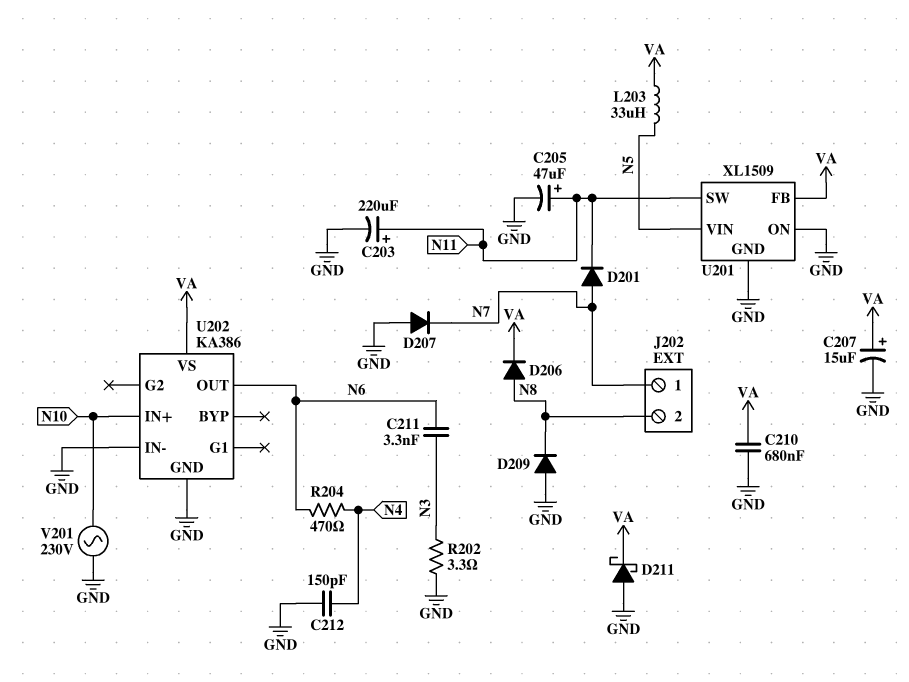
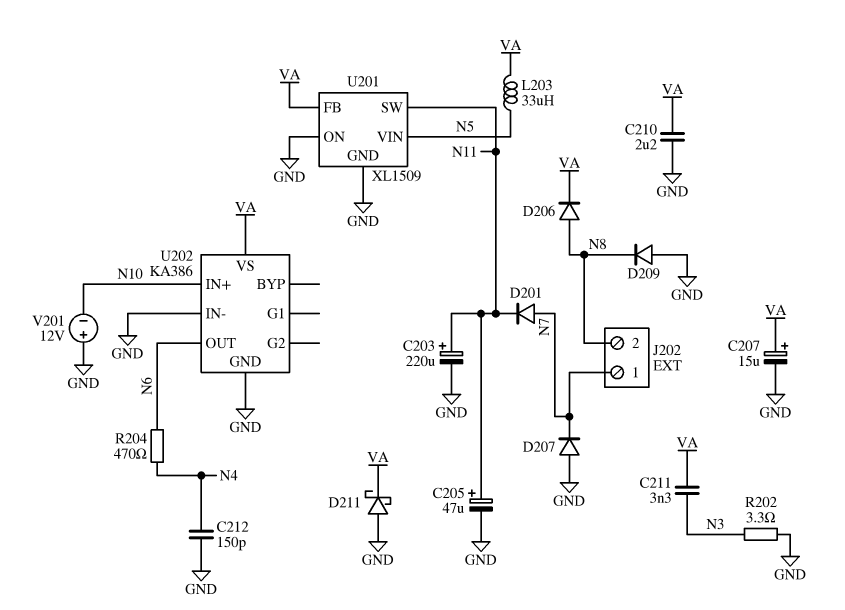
C210: 680nF (GND, VA) -> 2.2uF (GND, VA)
C211: 3.3nF (N3, N6) -> 3.3nF (N3, VA)
V201: AC 230V (GND, N10) -> 12V (plus GND, minus N10)

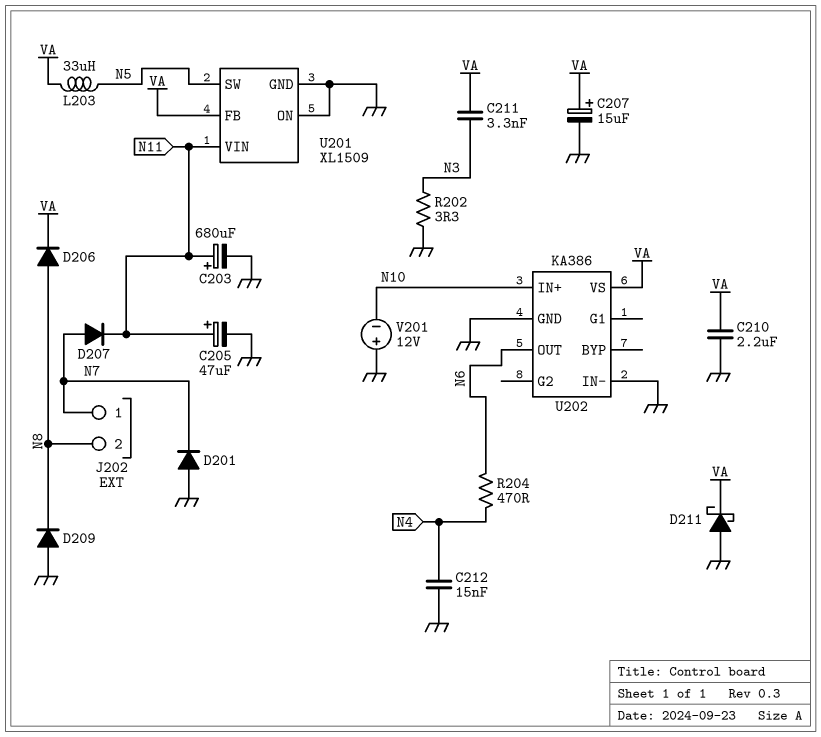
C203: 220uF (plus N11, minus GND) -> 680uF (plus N11, minus GND)
C212: 150pF (GND, N4) -> 15nF (GND, N4)
D201: diode (A N7, K N11) -> diode (A GND, K N7)
D207: diode (A GND, K N7) -> diode (A N7, K N11)
U201 pin SW: N11 -> N5
U201 pin VIN: N5 -> N11

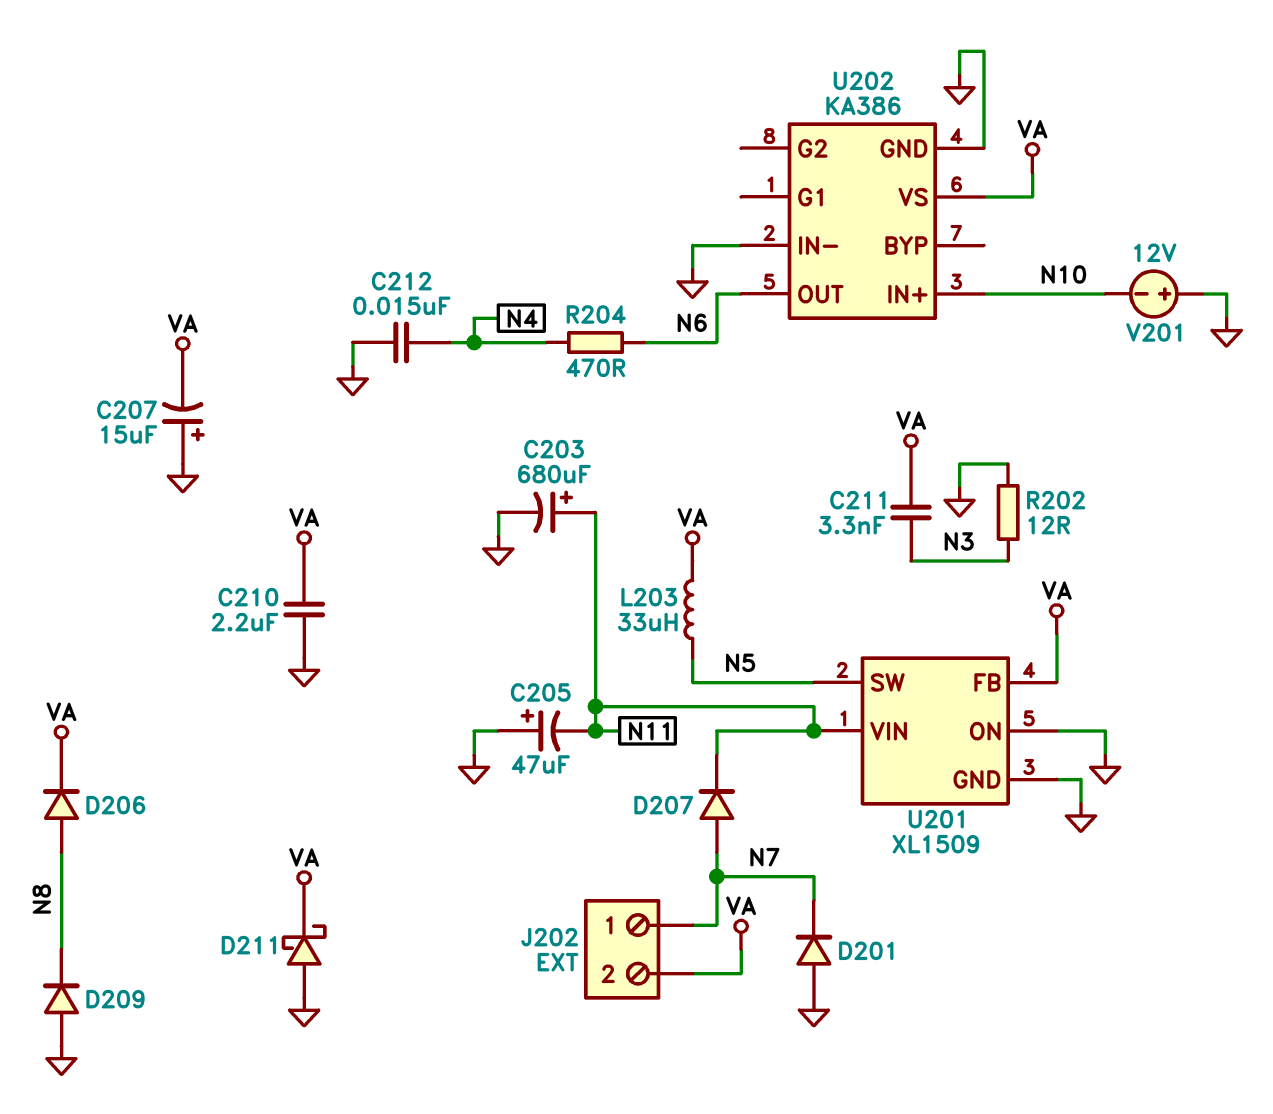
C205: 47uF (plus N11, minus GND) -> 47uF (plus GND, minus N11)
C207: 15uF (plus VA, minus GND) -> 15uF (plus GND, minus VA)
J202 pin 2: N8 -> VA
R202: 3.3 (GND, N3) -> 12 (GND, N3)

